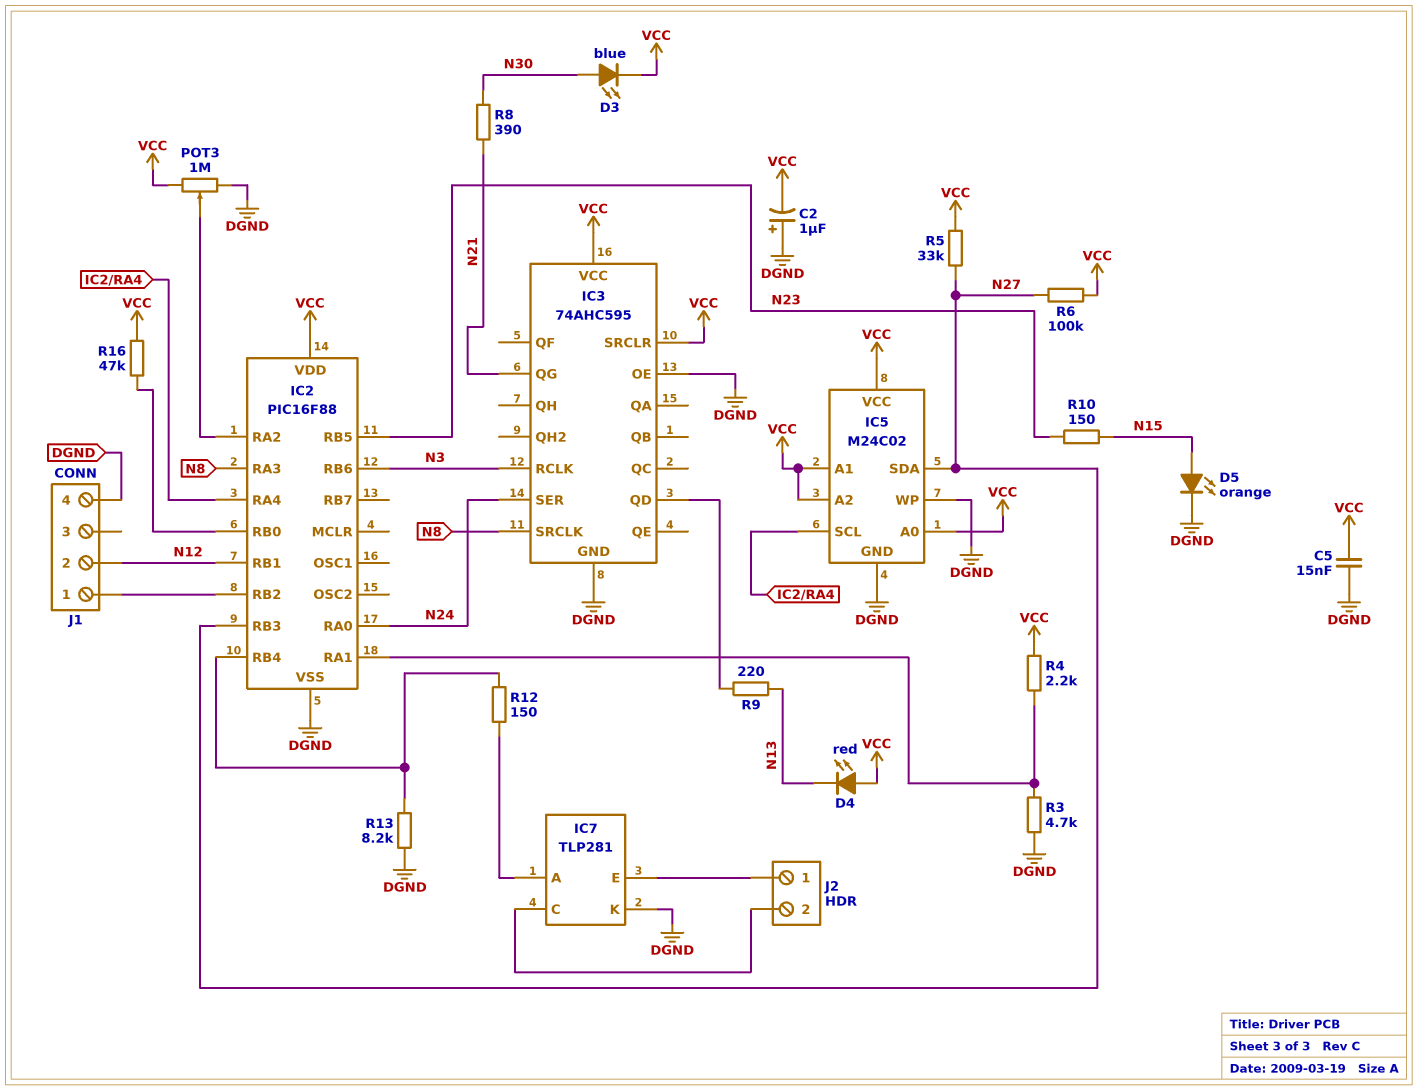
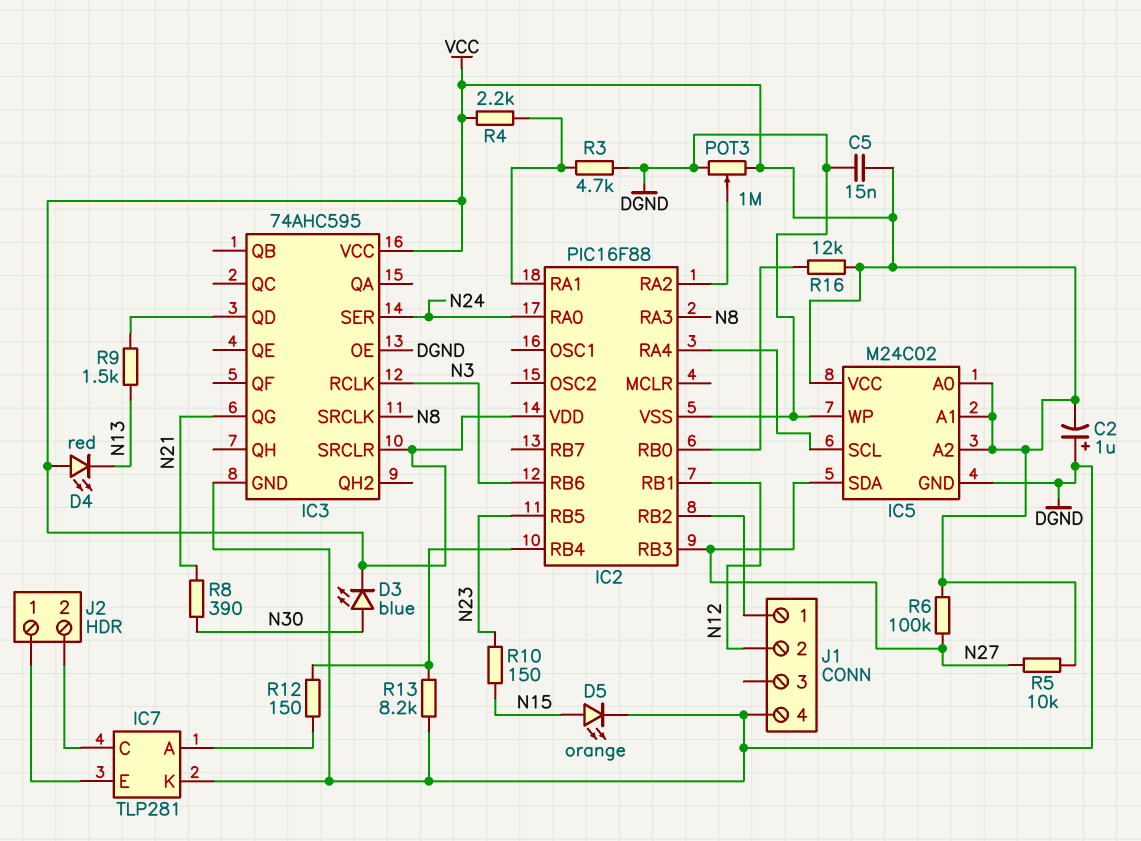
R5: 33k (N27, VCC) -> 10k (N27, VCC)
R9: 220 (IC3/QD, N13) -> 1.5k (IC3/QD, N13)
R16: 47k (IC2/RB0, VCC) -> 12k (IC2/RB0, VCC)

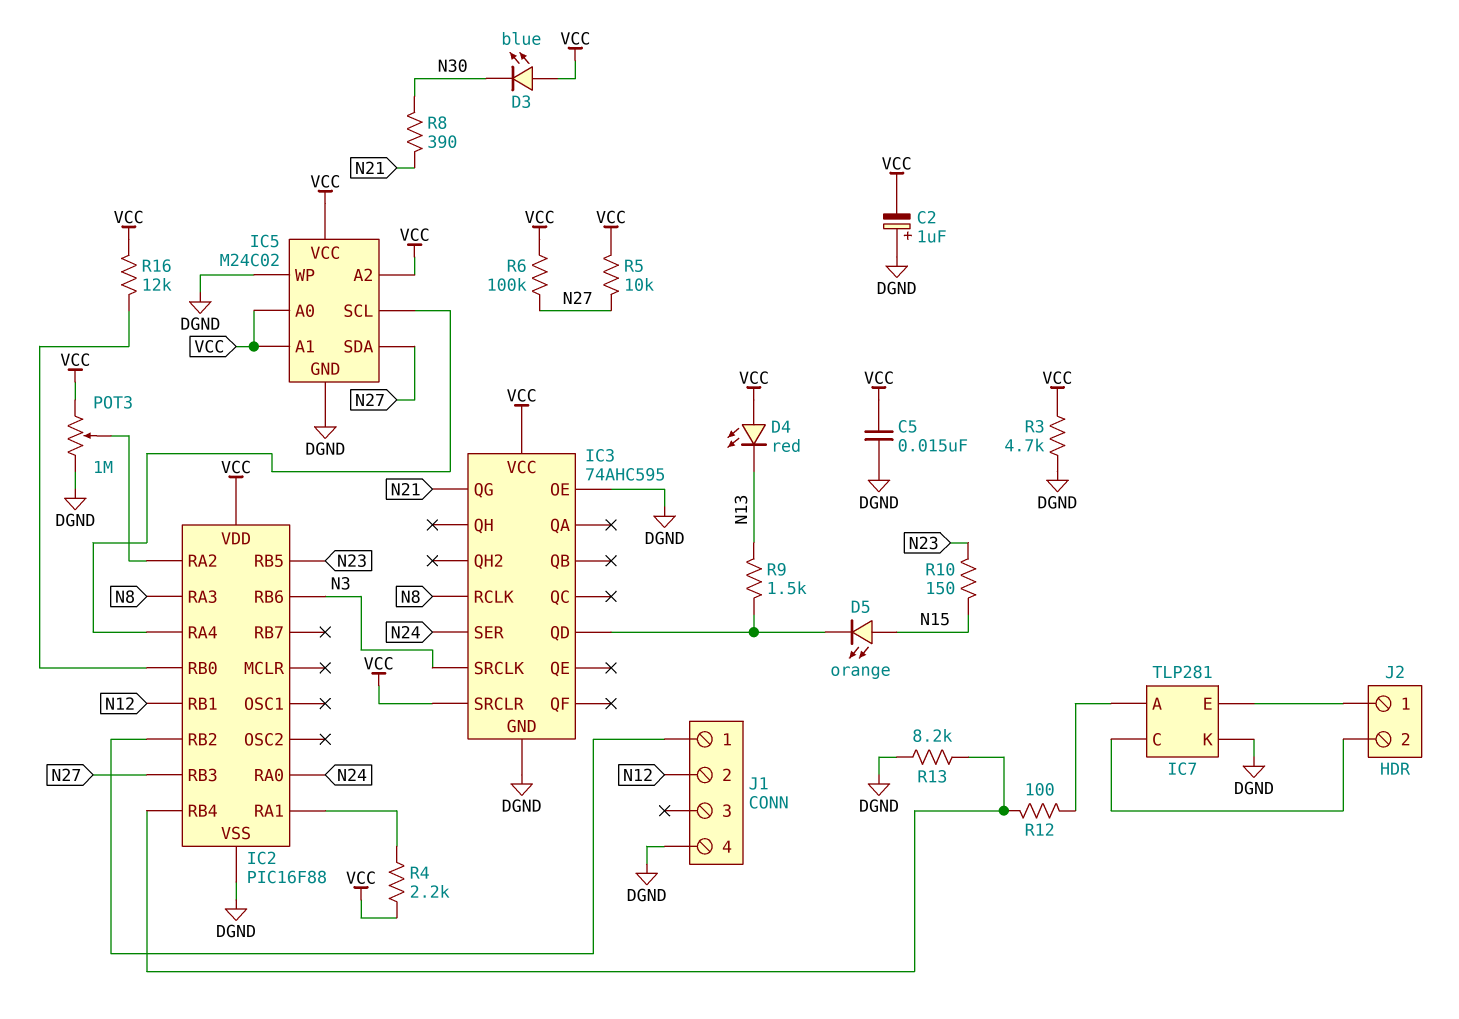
D3: LED blue (A N30, K VCC) -> LED blue (A VCC, K N30)
D5: LED orange (A N15, K DGND) -> LED orange (A N15, K IC3/QD)
IC3 pin RCLK: N3 -> N8
IC3 pin SRCLK: N8 -> N3
R3: 4.7k (DGND, IC2/RA1) -> 4.7k (DGND, VCC)
R12: 150 (IC2/RB4, IC7/A) -> 100 (IC2/RB4, IC7/A)

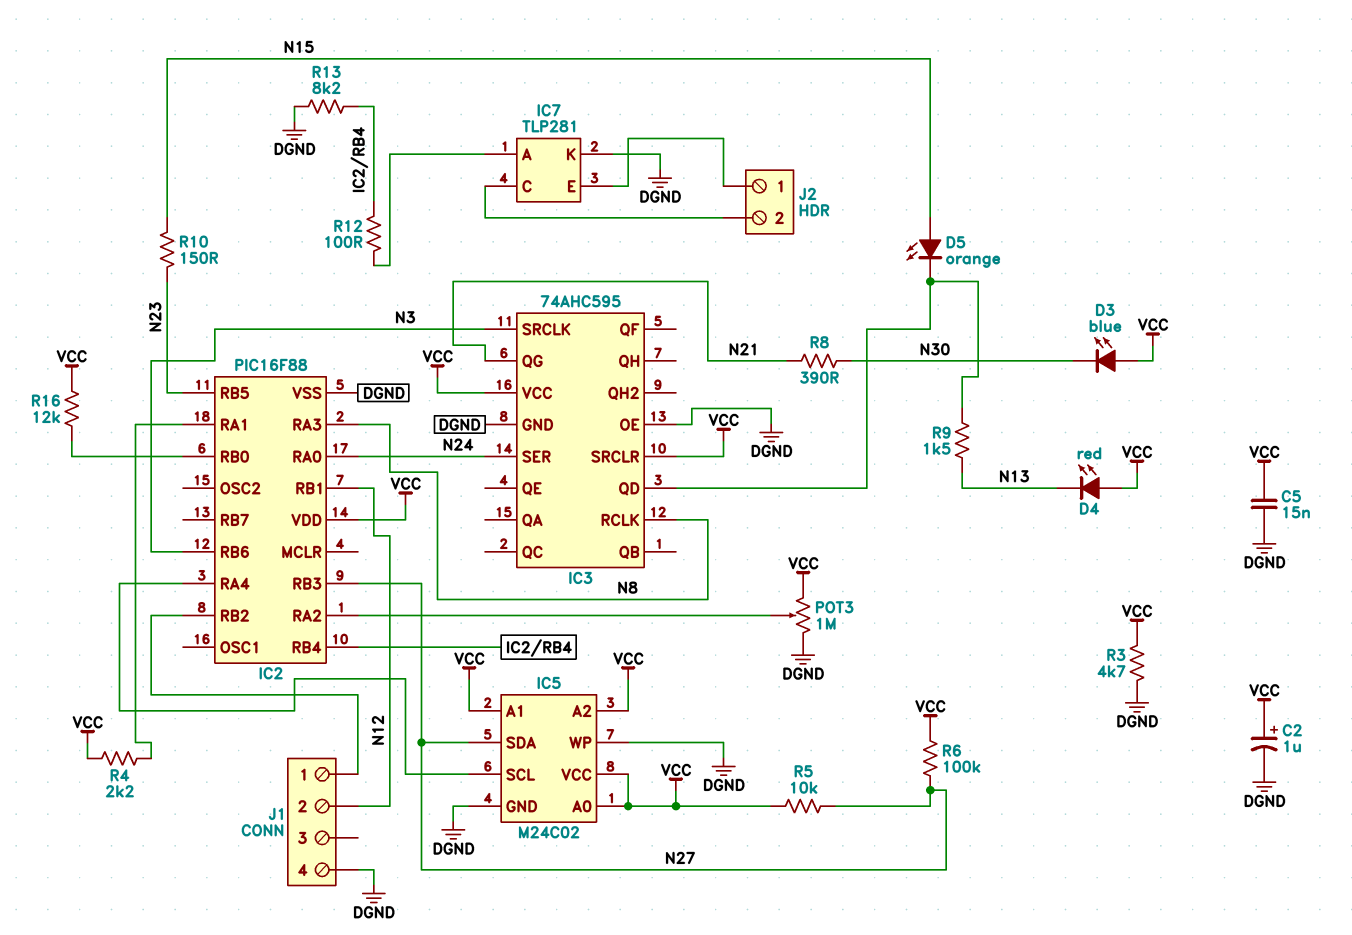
C2: 1uF (plus DGND, minus VCC) -> 1uF (plus VCC, minus DGND)

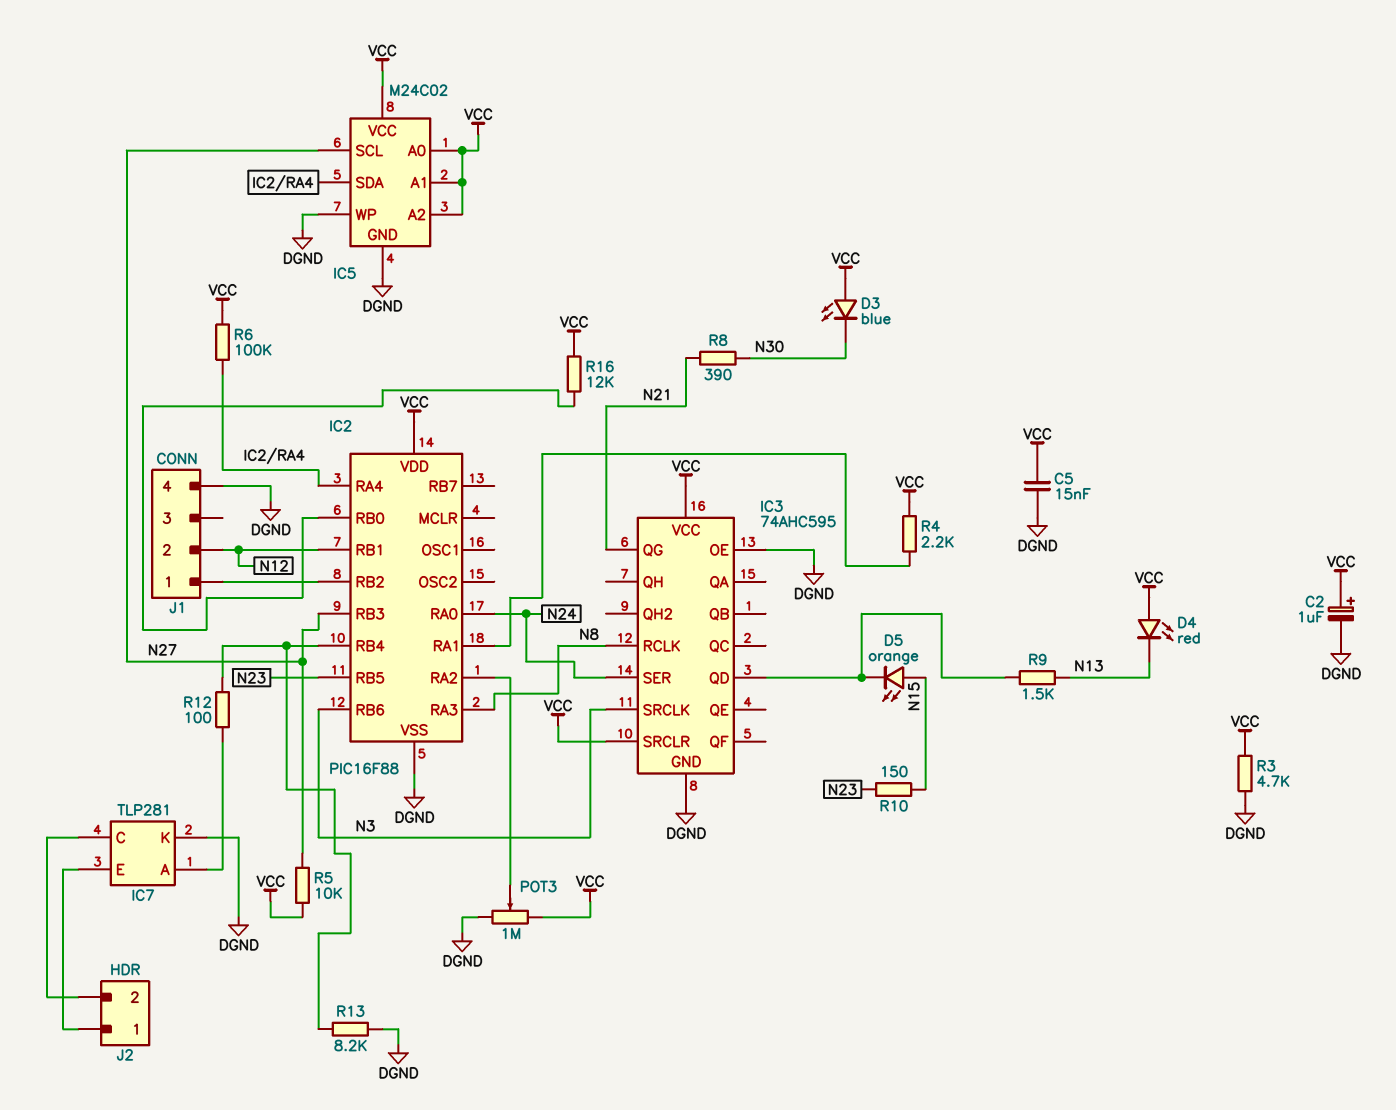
IC5 pin SCL: IC2/RA4 -> N27
IC5 pin SDA: N27 -> IC2/RA4
R6: 100k (N27, VCC) -> 100k (IC2/RA4, VCC)

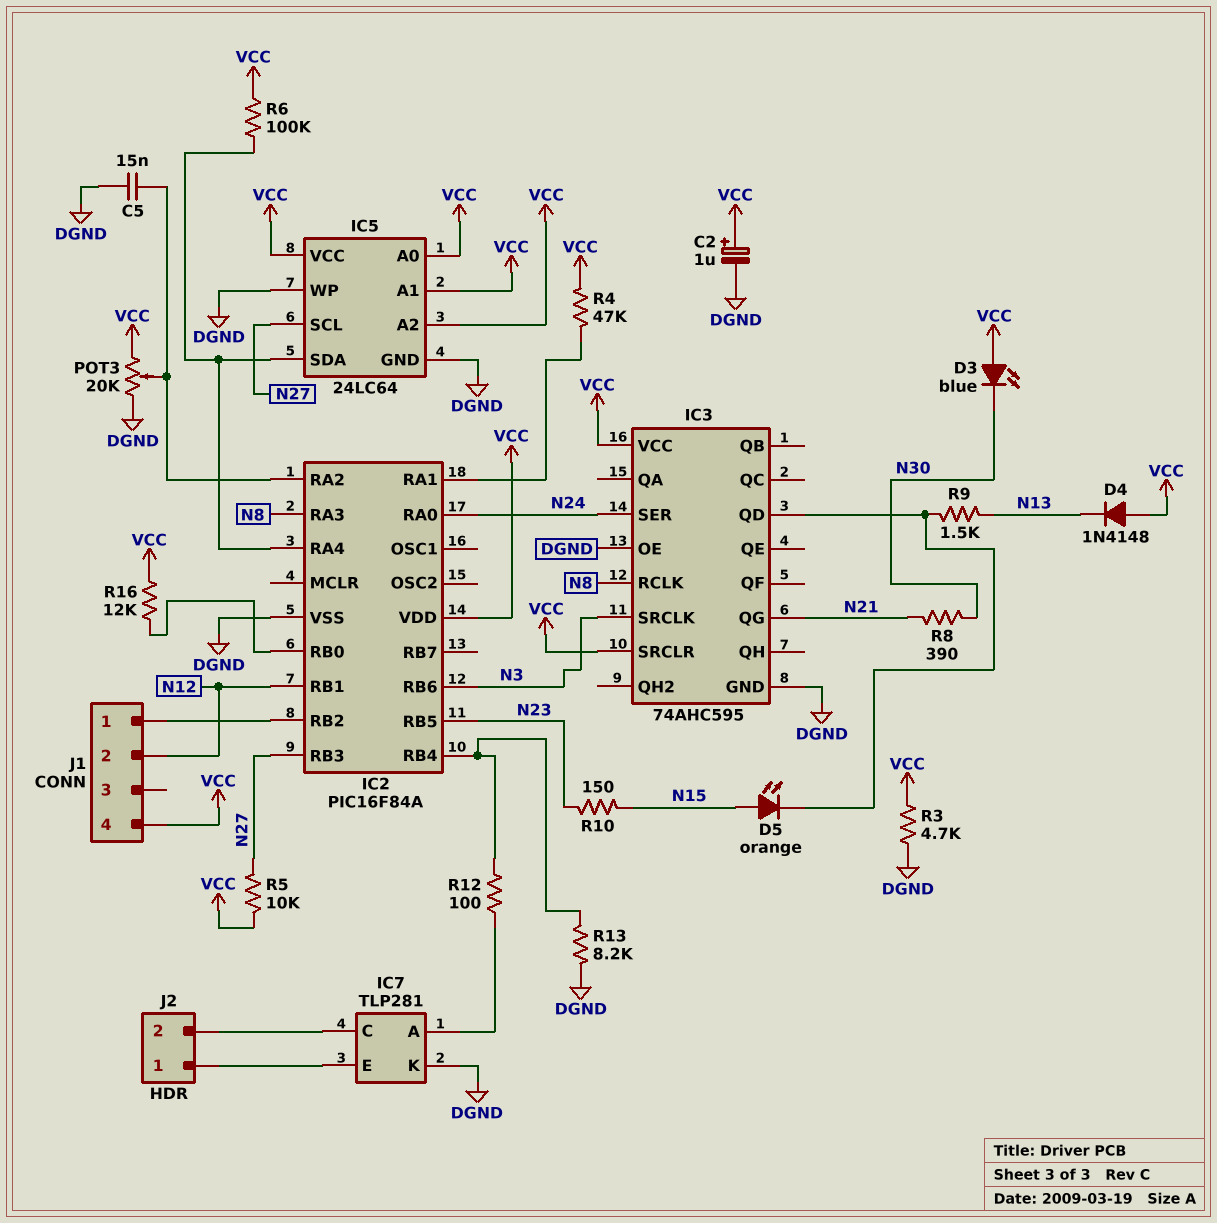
C5: 15nF (DGND, VCC) -> 15nF (DGND, IC2/RA2)
D4: LED red (A VCC, K N13) -> diode 1N4148 (A VCC, K N13)
IC2: PIC16F88 -> PIC16F84A
IC5: M24C02 -> 24LC64
J1 pin 4: DGND -> VCC
POT3: 1M (DGND, VCC, wiper IC2/RA2) -> 20k (DGND, VCC, wiper IC2/RA2)
R4: 2.2k (IC2/RA1, VCC) -> 47k (IC2/RA1, VCC)

